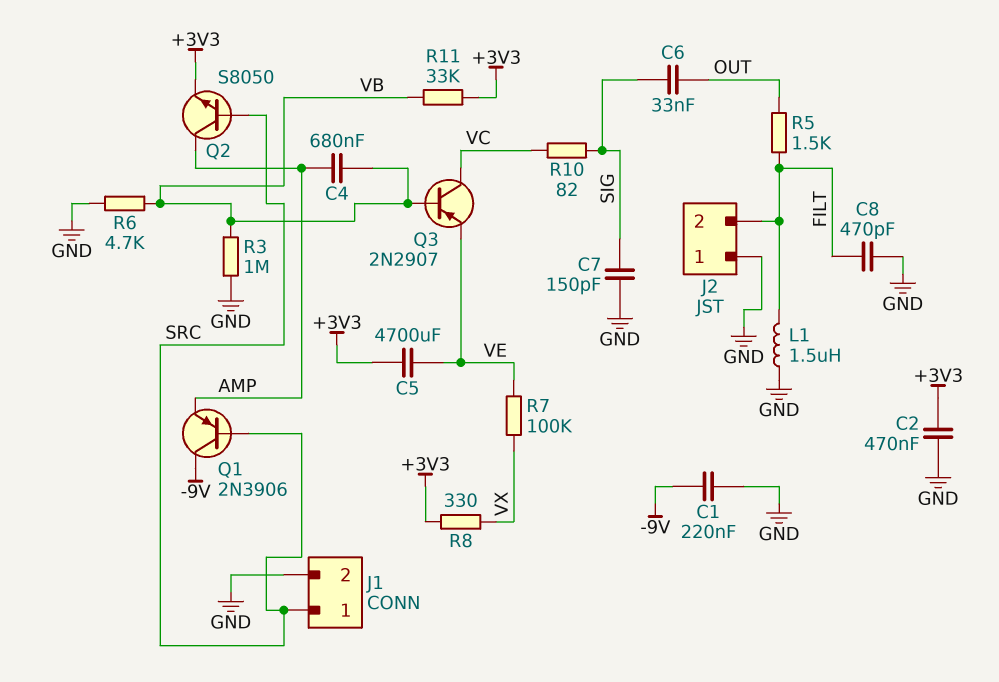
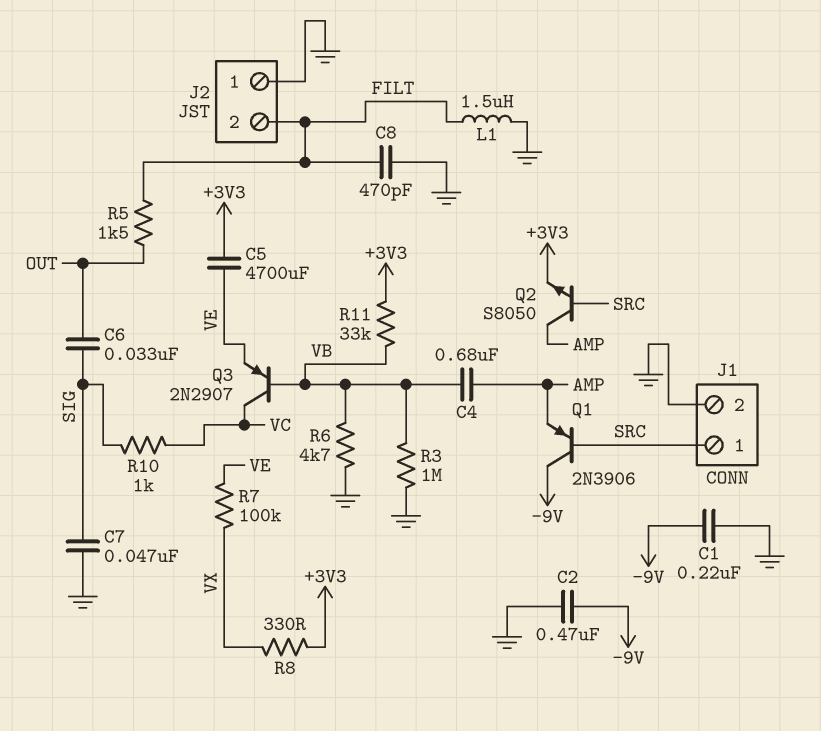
C2: 470nF (+3V3, GND) -> 470nF (-9V, GND)
C7: 150pF (GND, SIG) -> 47nF (GND, SIG)
R10: 82 (SIG, VC) -> 1k (SIG, VC)

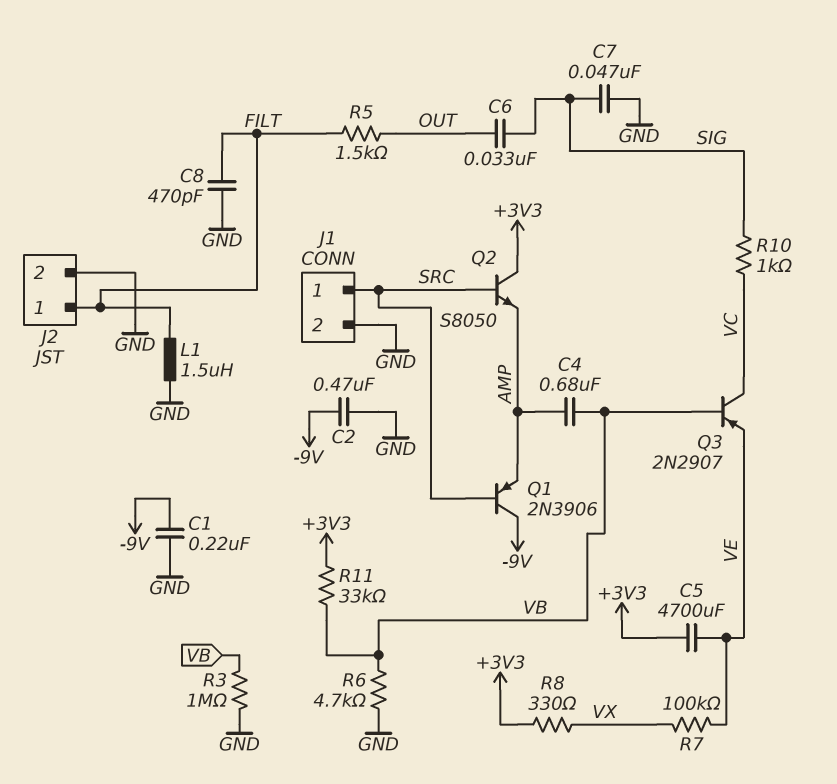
J2 pin 1: GND -> FILT
J2 pin 2: FILT -> GND
Q2: NPN S8050 (B SRC, C AMP, E +3V3) -> NPN S8050 (B SRC, C +3V3, E AMP)

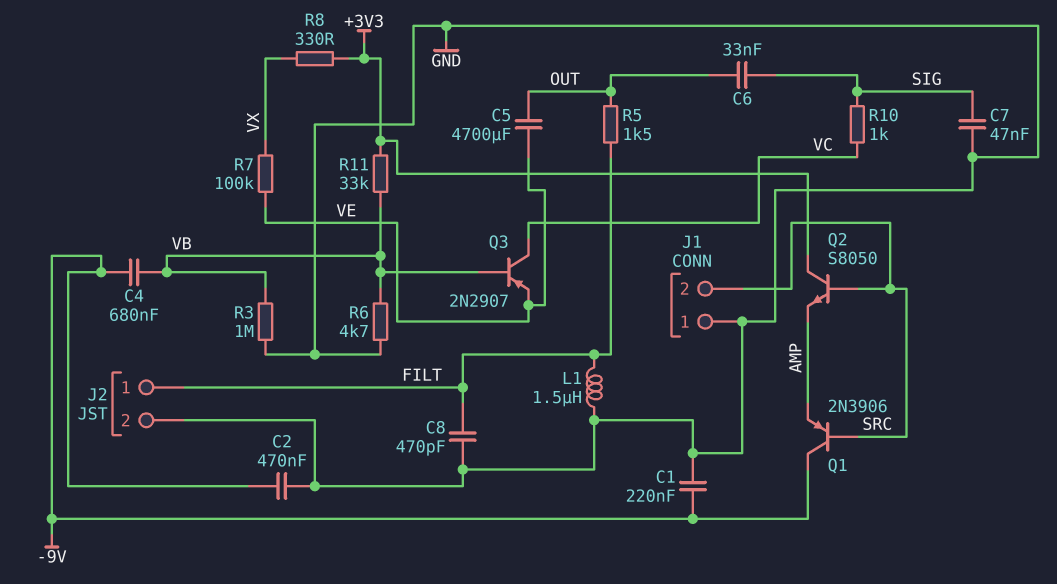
C4: 680nF (AMP, VB) -> 680nF (-9V, VB)
C5: 4700uF (+3V3, VE) -> 4700uF (OUT, VE)
J1 pin 1: SRC -> GND
J1 pin 2: GND -> SRC

